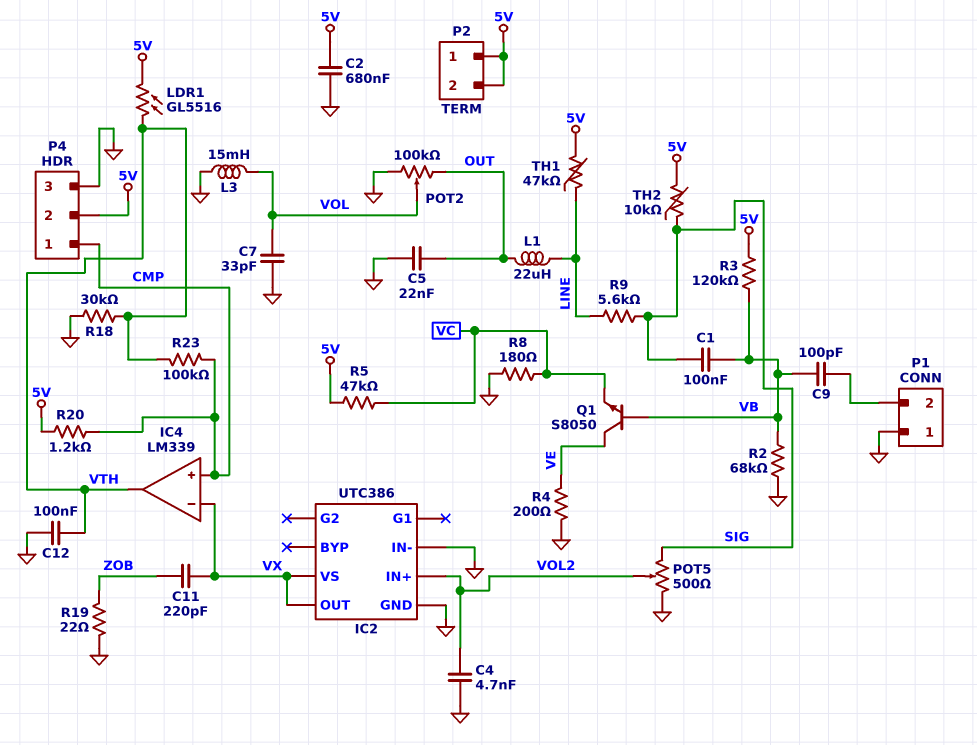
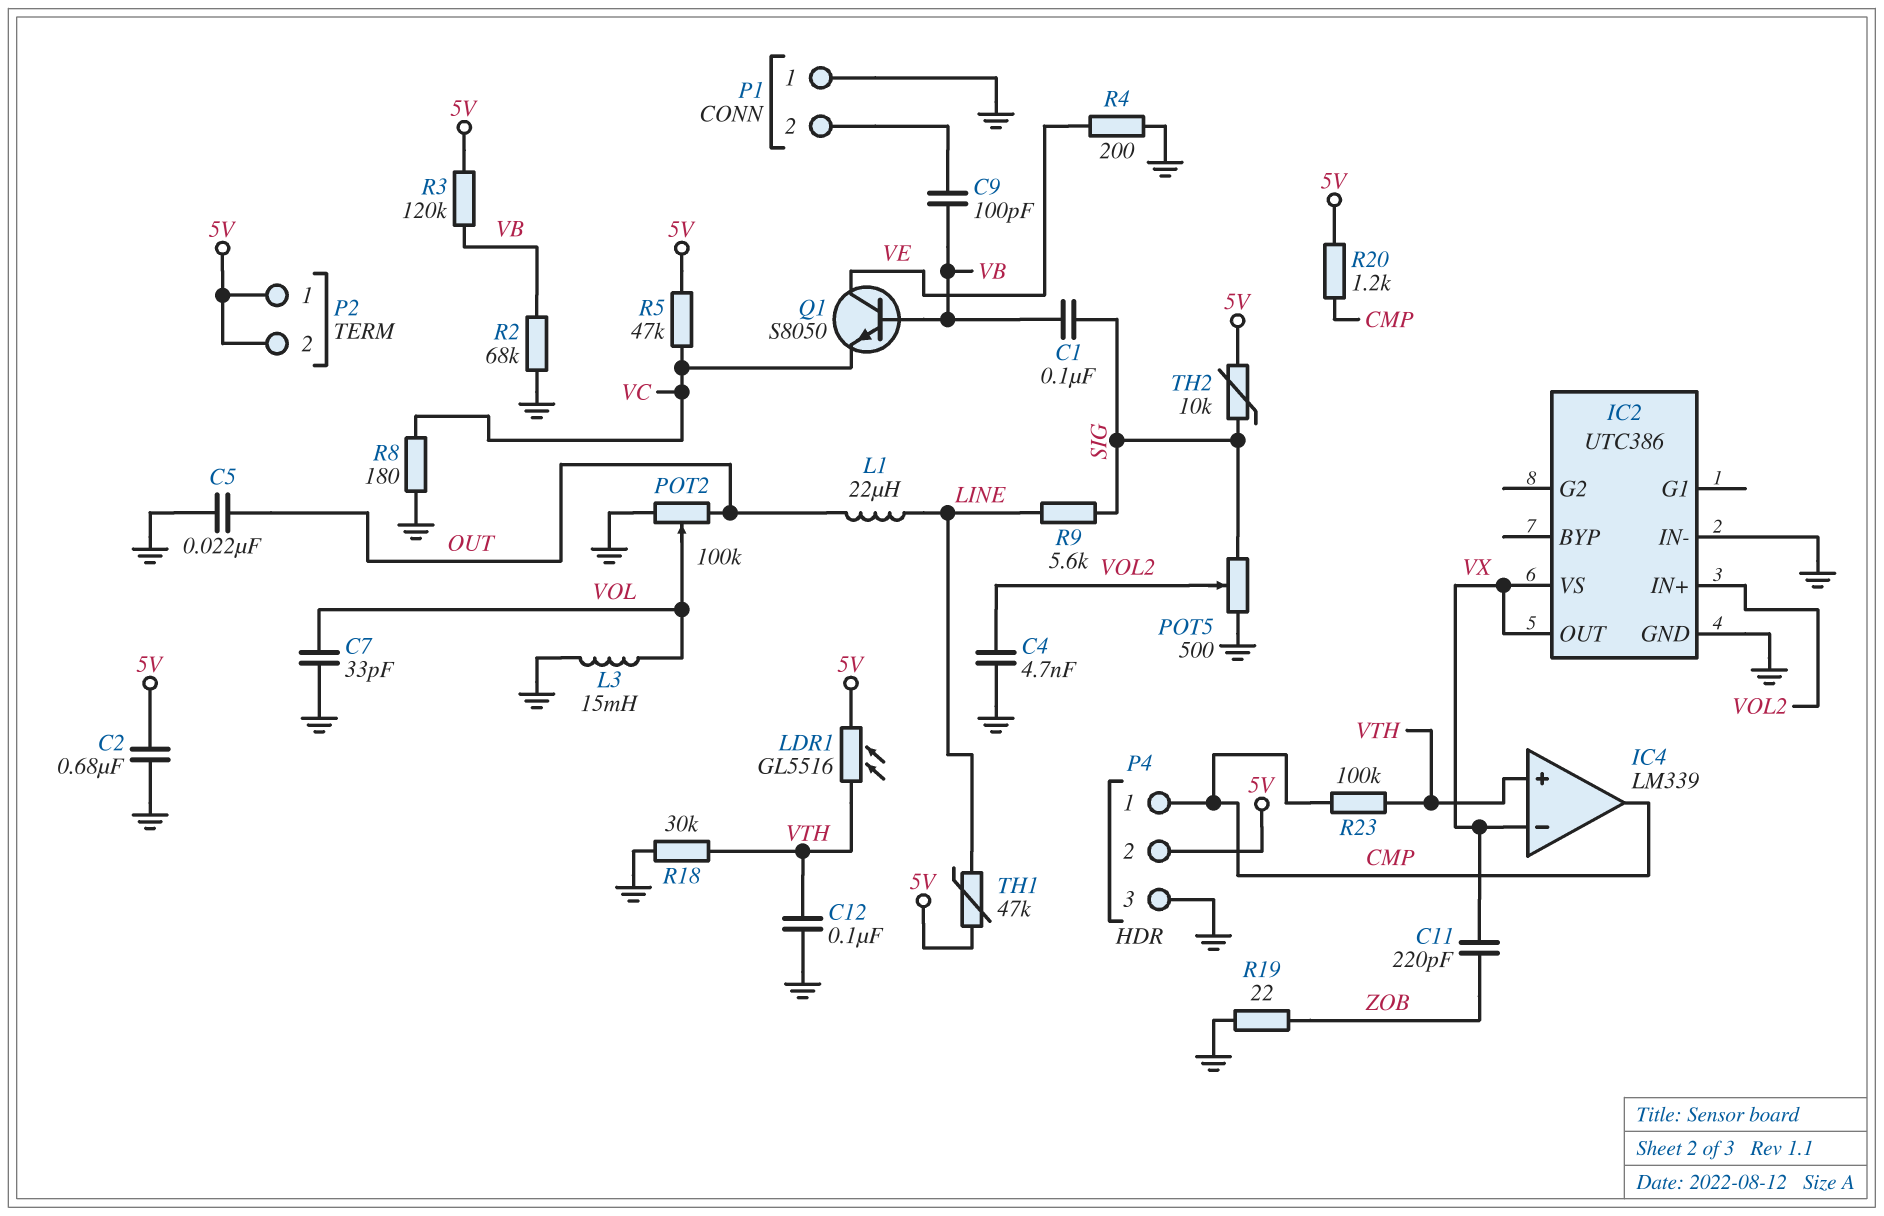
IC4 pin in+: CMP -> VTH
IC4 pin out: VTH -> CMP

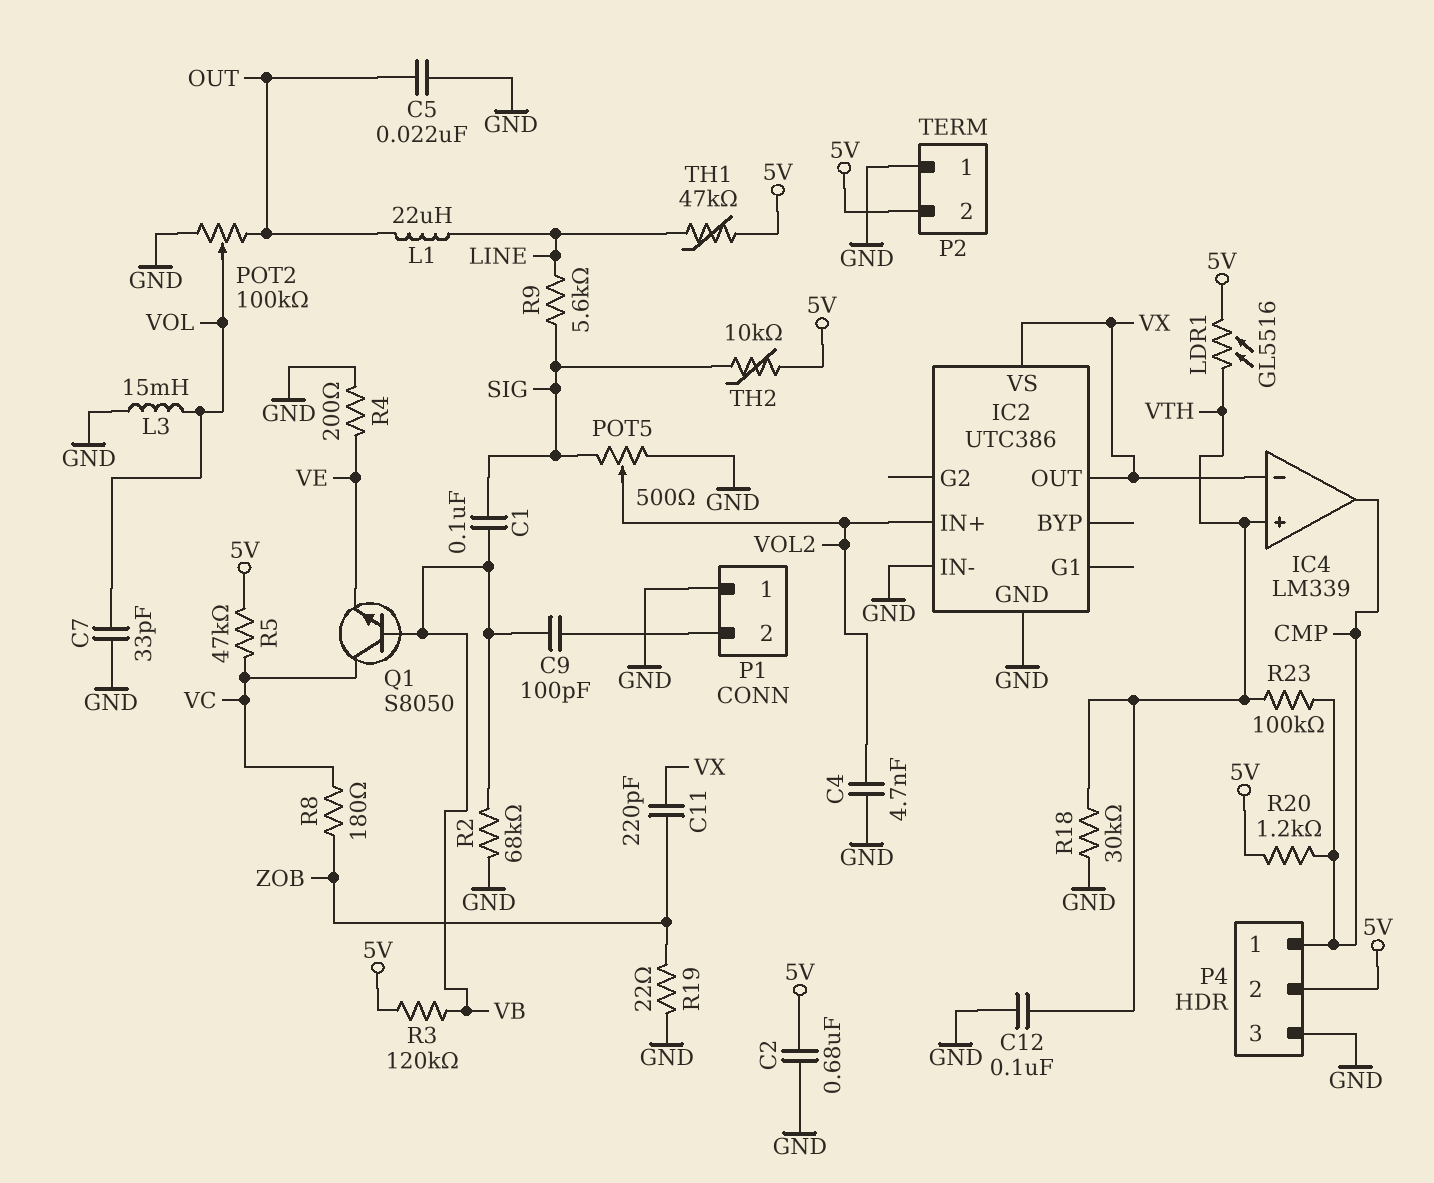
P2 pin 1: 5V -> GND
Q1: NPN S8050 (B VB, C VE, E VC) -> NPN S8050 (B VB, C VC, E VE)
R8: 180 (GND, VC) -> 180 (VC, ZOB)

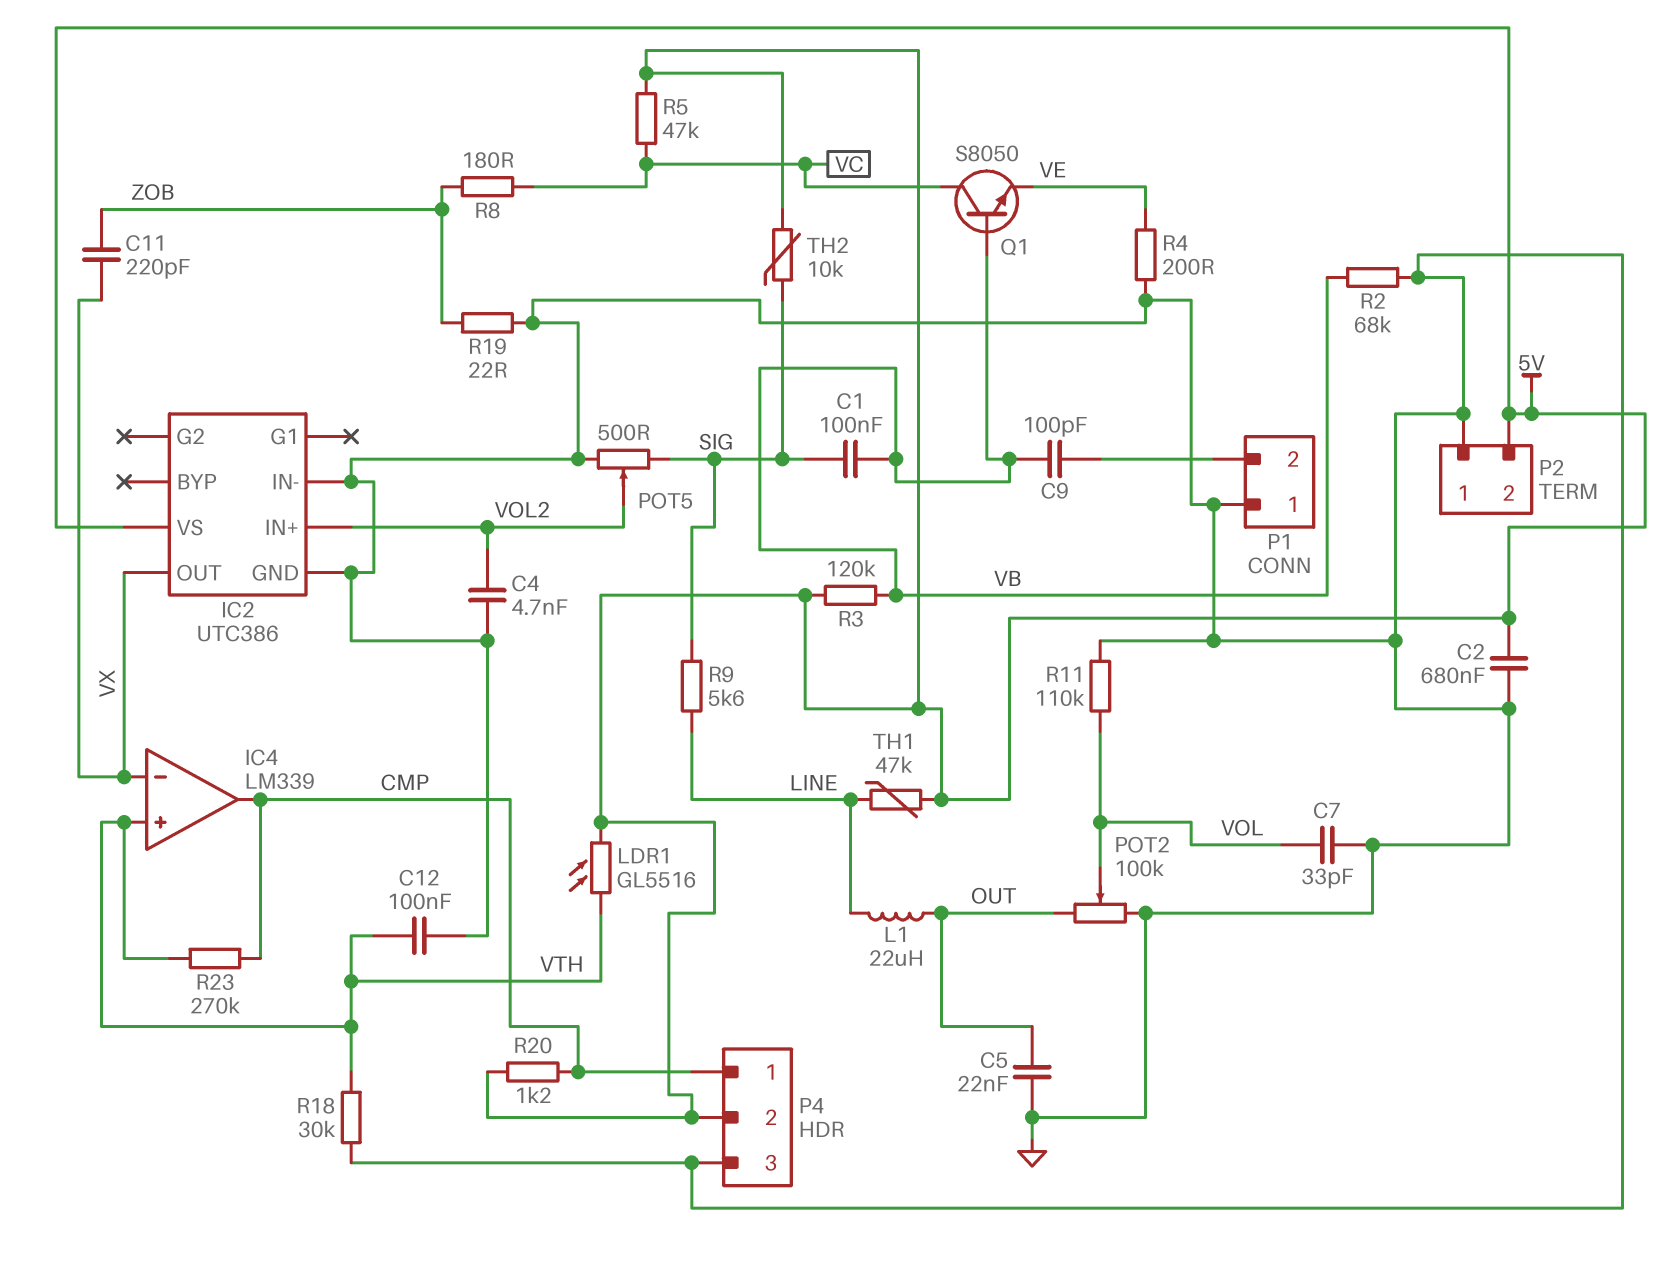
IC2 pin VS: VX -> 5V
L3: 15mH (GND, VOL) -> none
R11: none -> 110k (GND, VOL)
R23: 100k (CMP, VTH) -> 270k (CMP, VTH)

